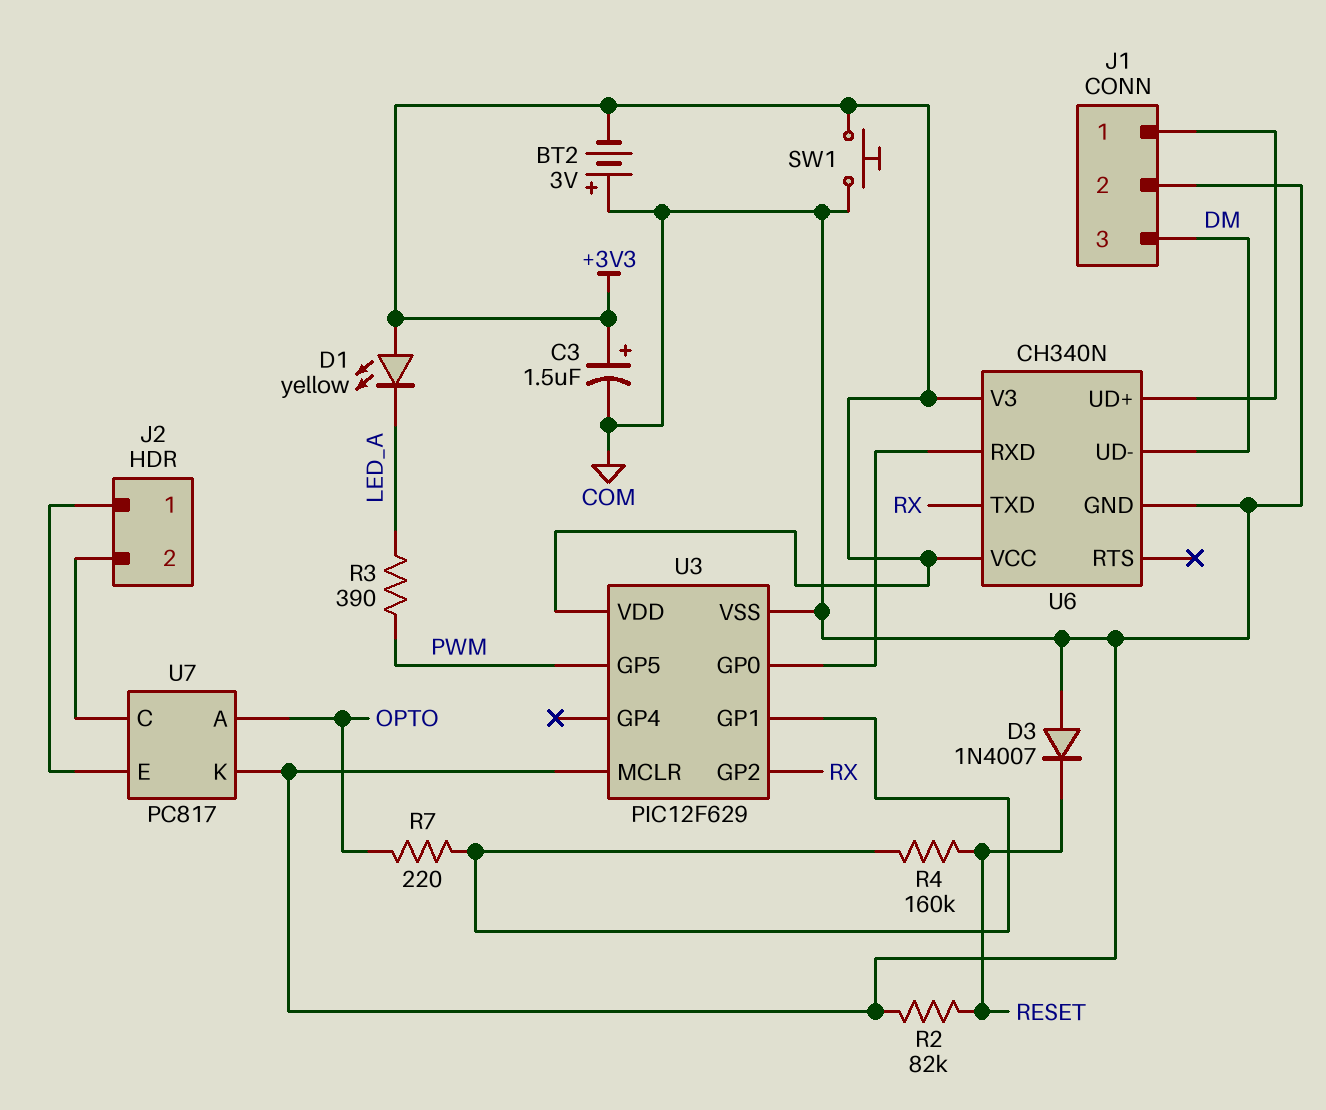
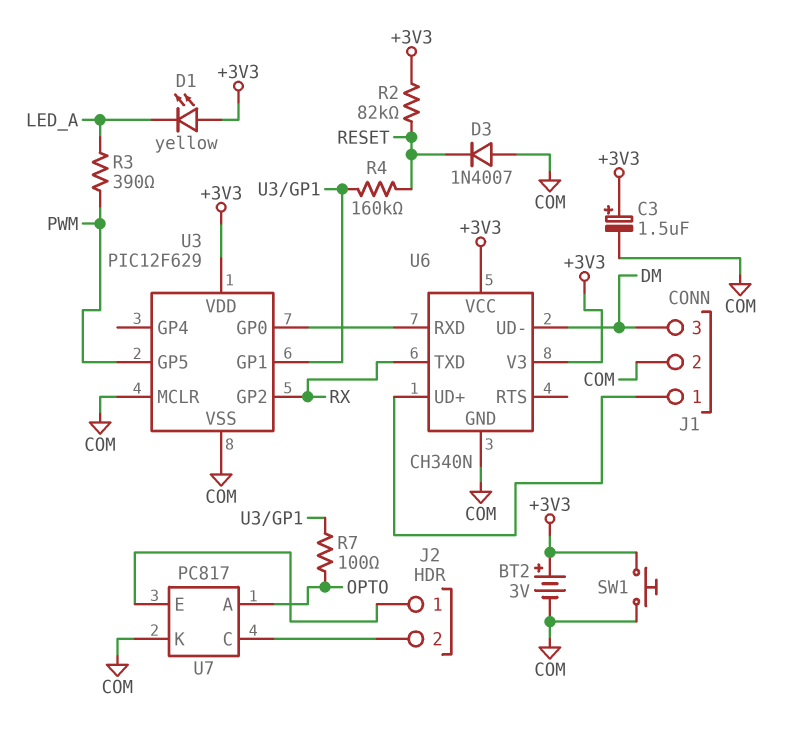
BT2: 3V (plus COM, minus +3V3) -> 3V (plus +3V3, minus COM)
R2: 82k (COM, RESET) -> 82k (+3V3, RESET)
R7: 220 (OPTO, U3/GP1) -> 100 (OPTO, U3/GP1)

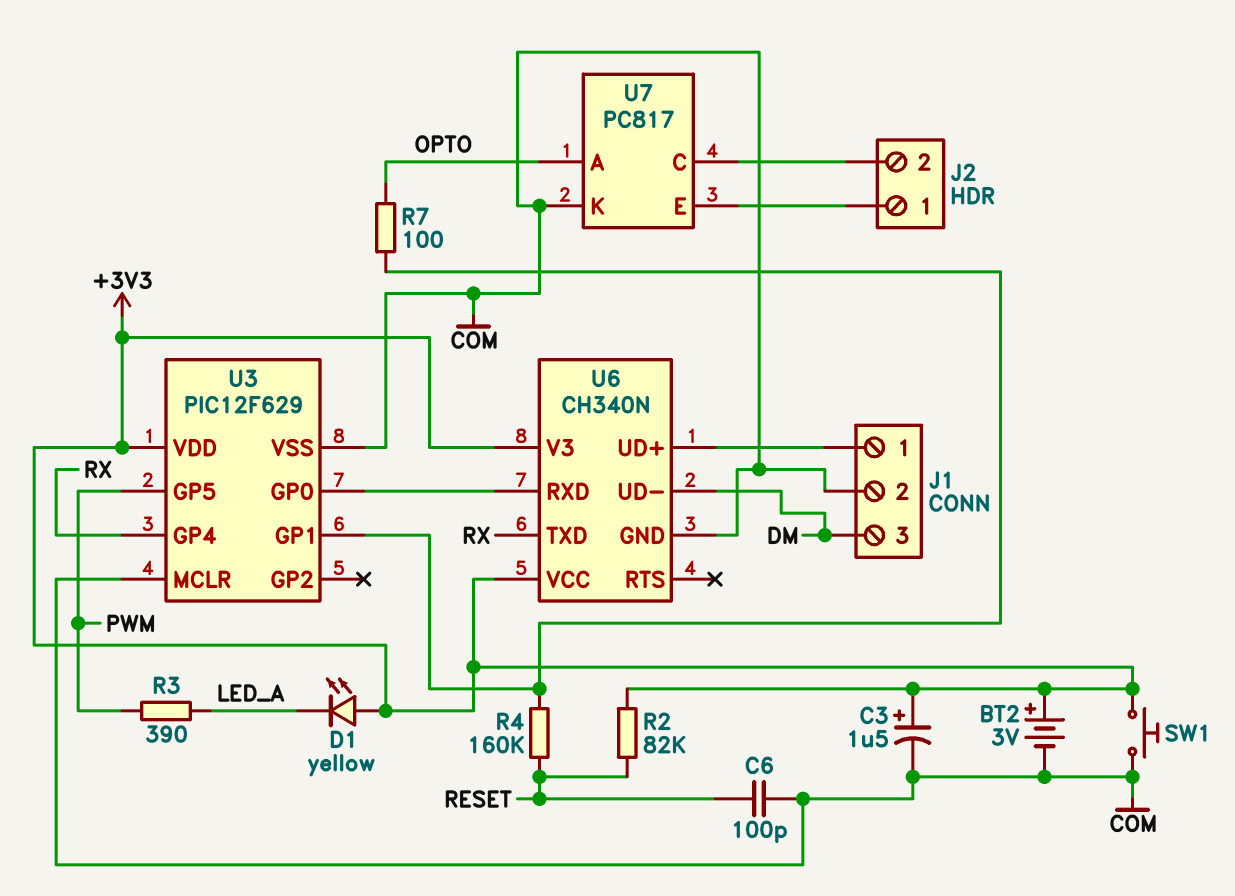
C6: none -> 100pF (COM, RESET)
D3: diode 1N4007 (A COM, K RESET) -> none
U3 pin GP2: RX -> none
U3 pin GP4: none -> RX

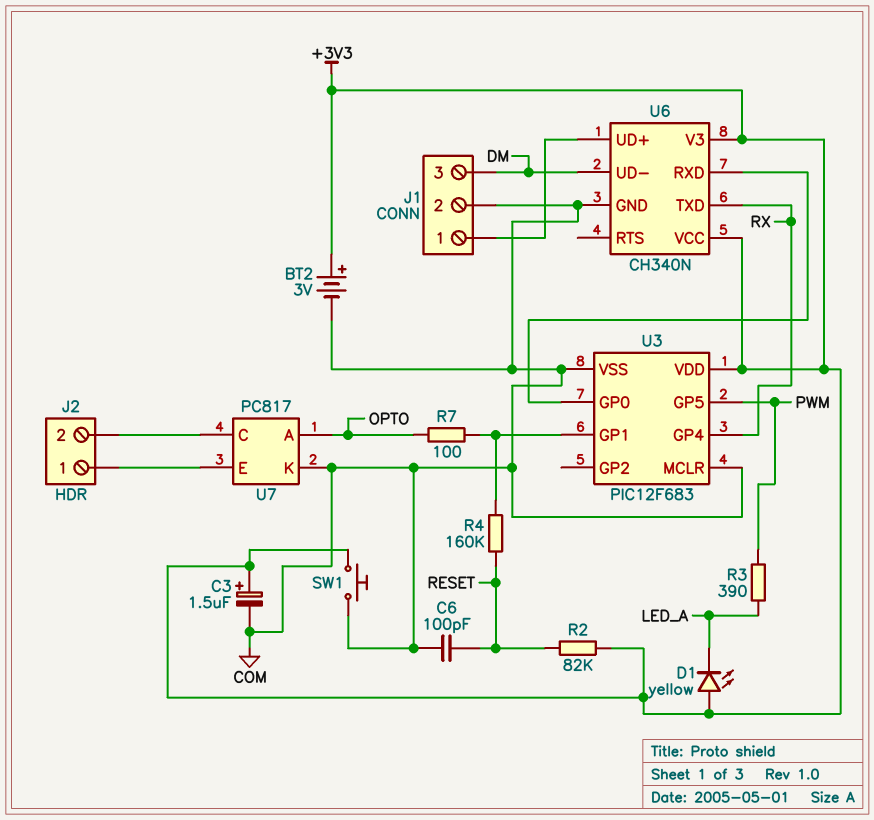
U3: PIC12F629 -> PIC12F683

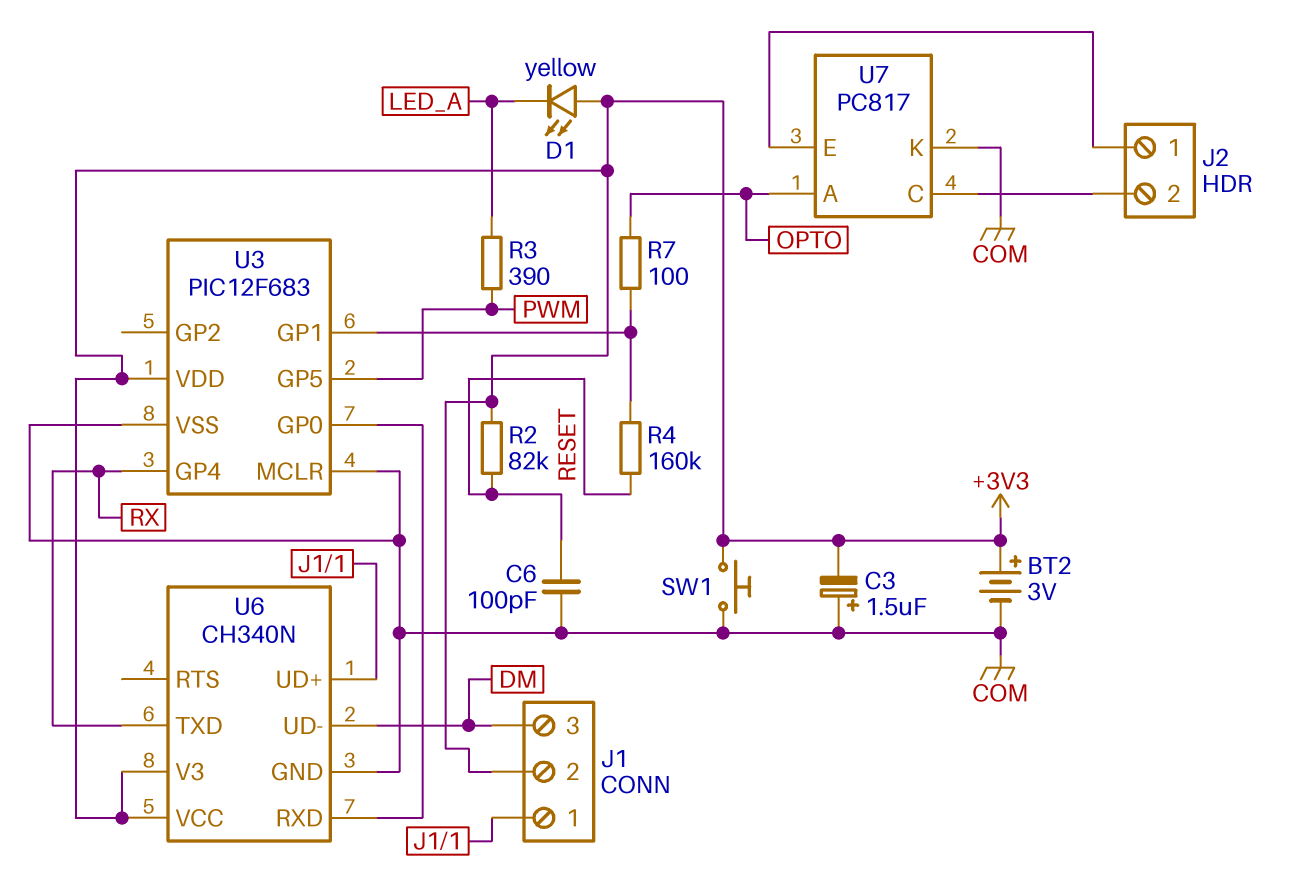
C3: 1.5uF (plus +3V3, minus COM) -> 1.5uF (plus COM, minus +3V3)
J1 pin 2: COM -> +3V3

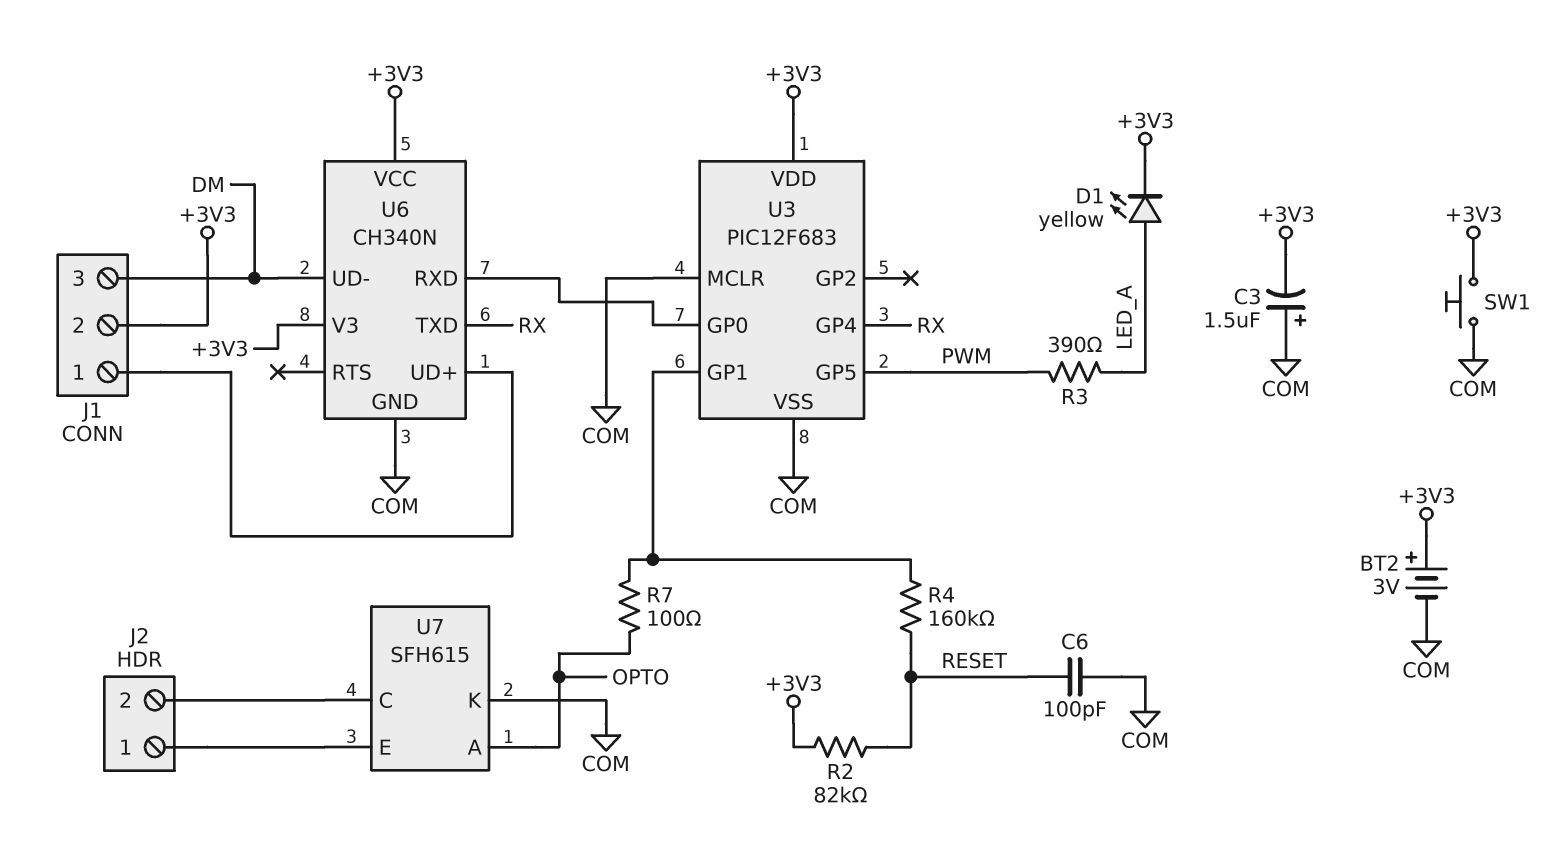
D1: LED yellow (A +3V3, K LED_A) -> LED yellow (A LED_A, K +3V3)
U7: PC817 -> SFH615

